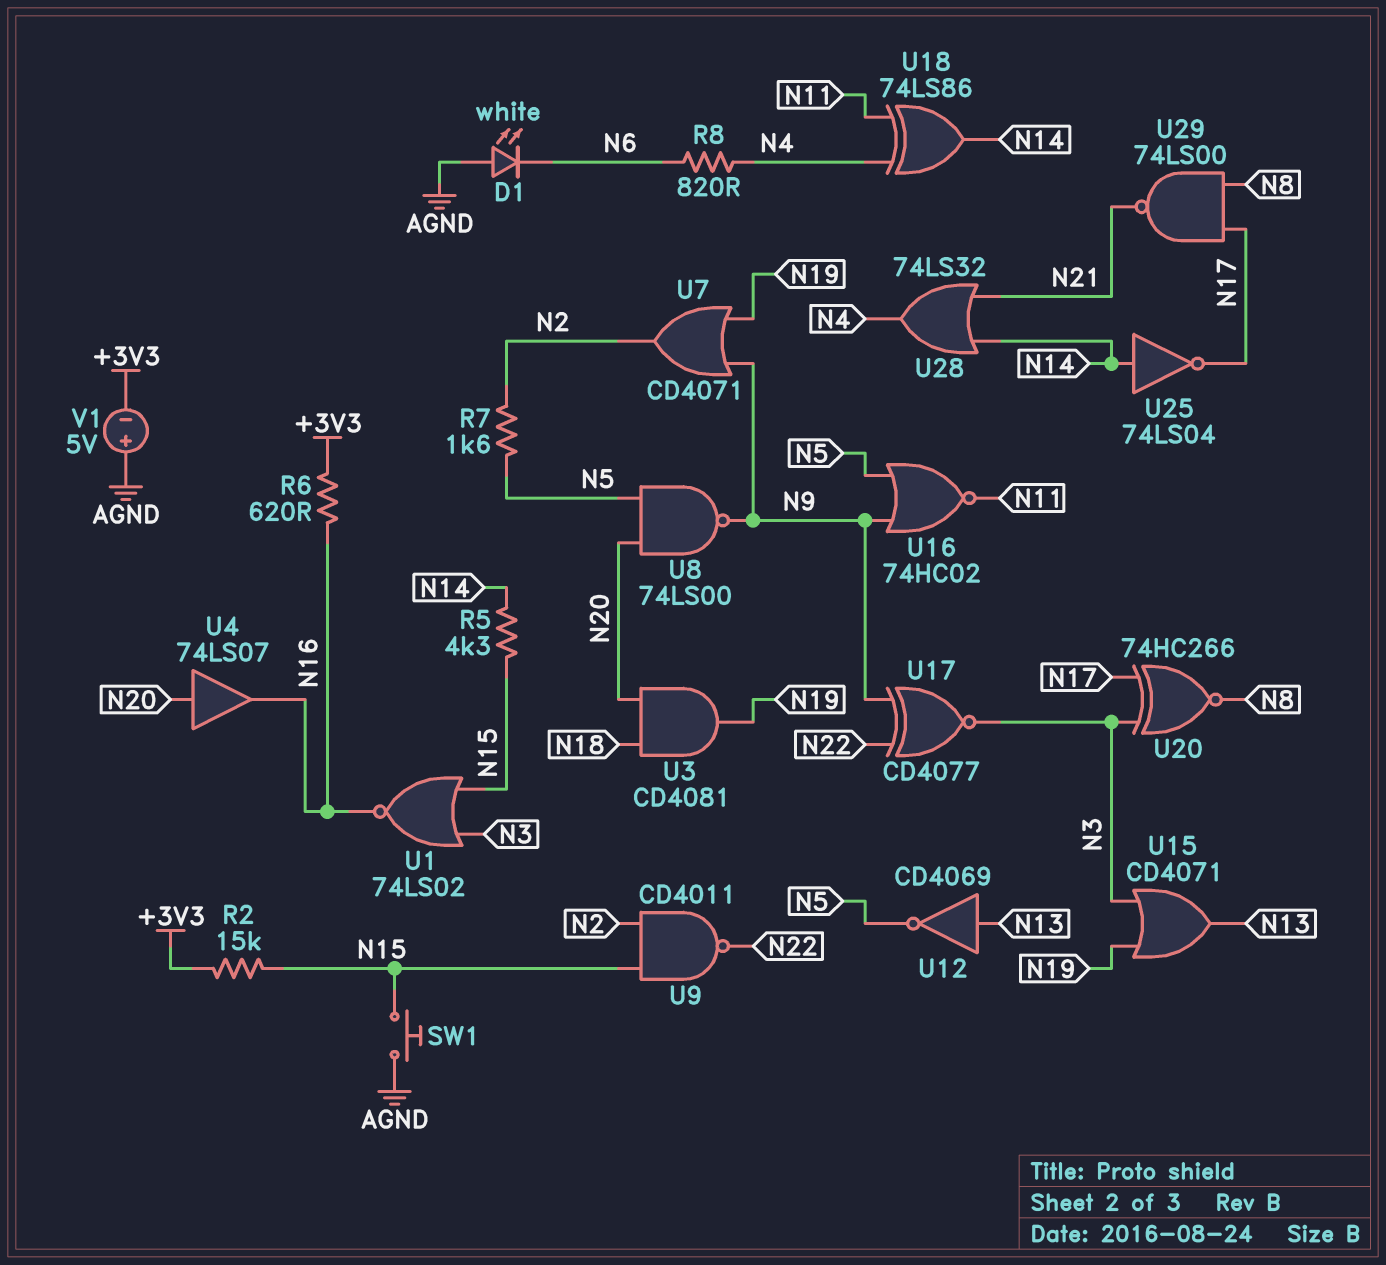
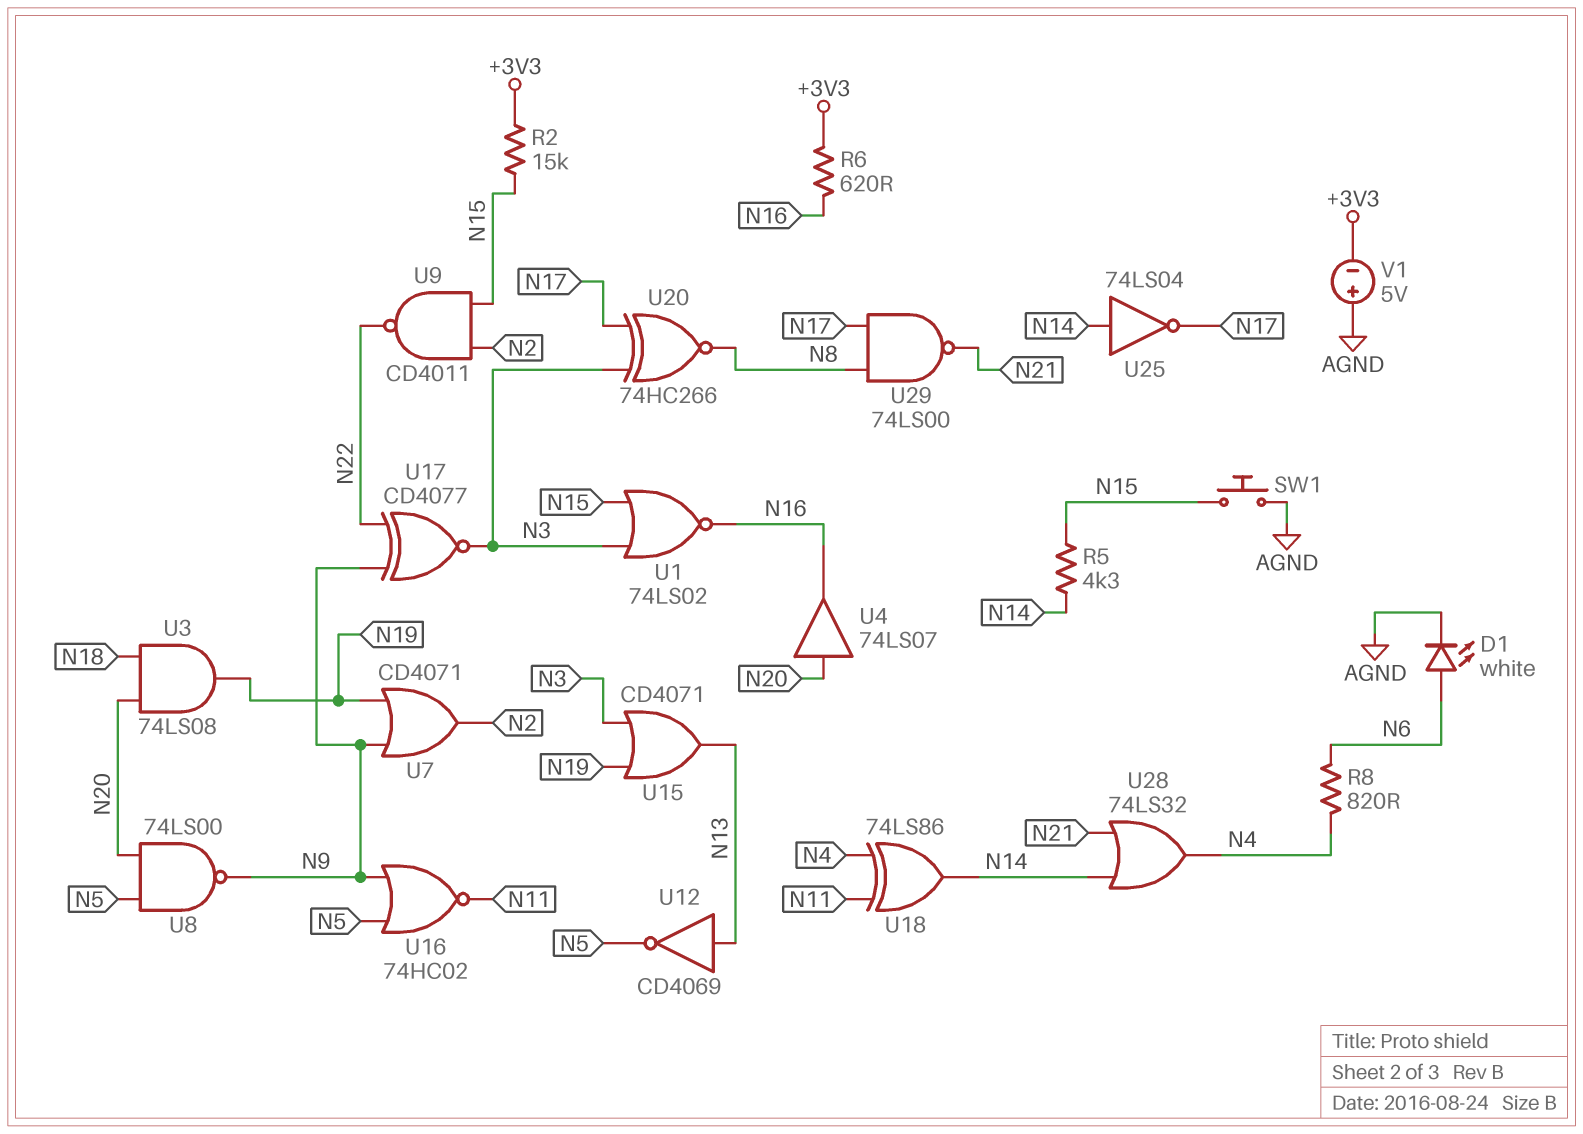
D1: LED white (A AGND, K N6) -> LED white (A N6, K AGND)
R7: 1.6k (N2, N5) -> none
U3: AND CD4081 (in N18, in N20, out N19) -> AND 74LS08 (in N18, in N20, out N19)

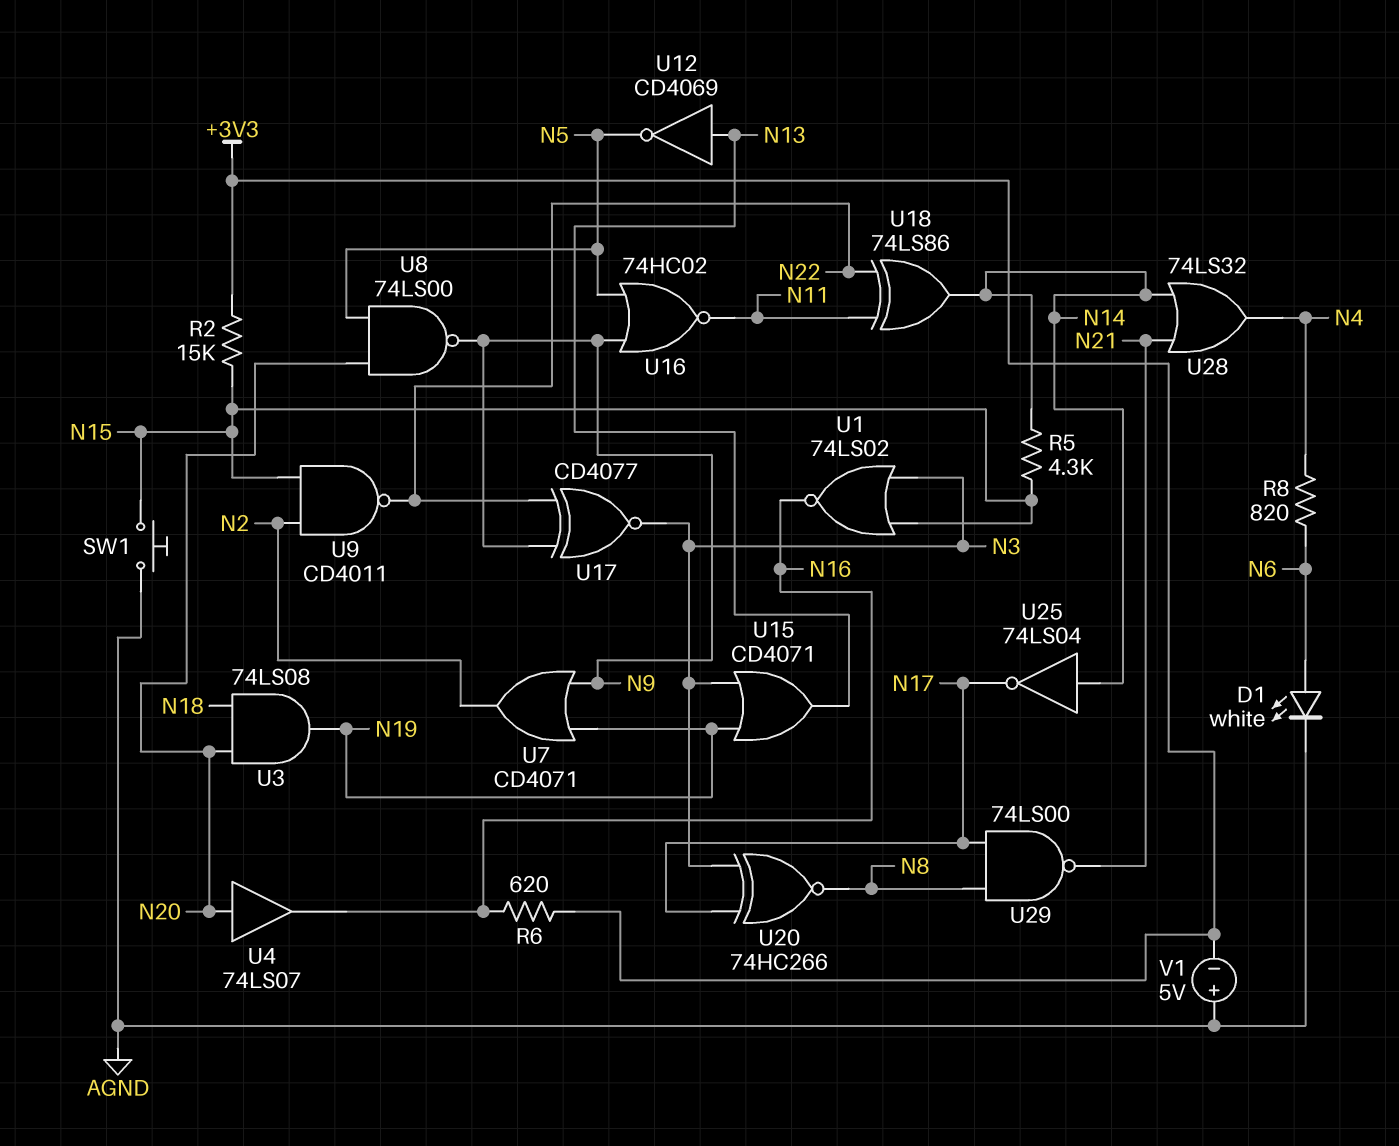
U18: XOR 74LS86 (in N4, in N11, out N14) -> XOR 74LS86 (in N11, in N22, out N14)

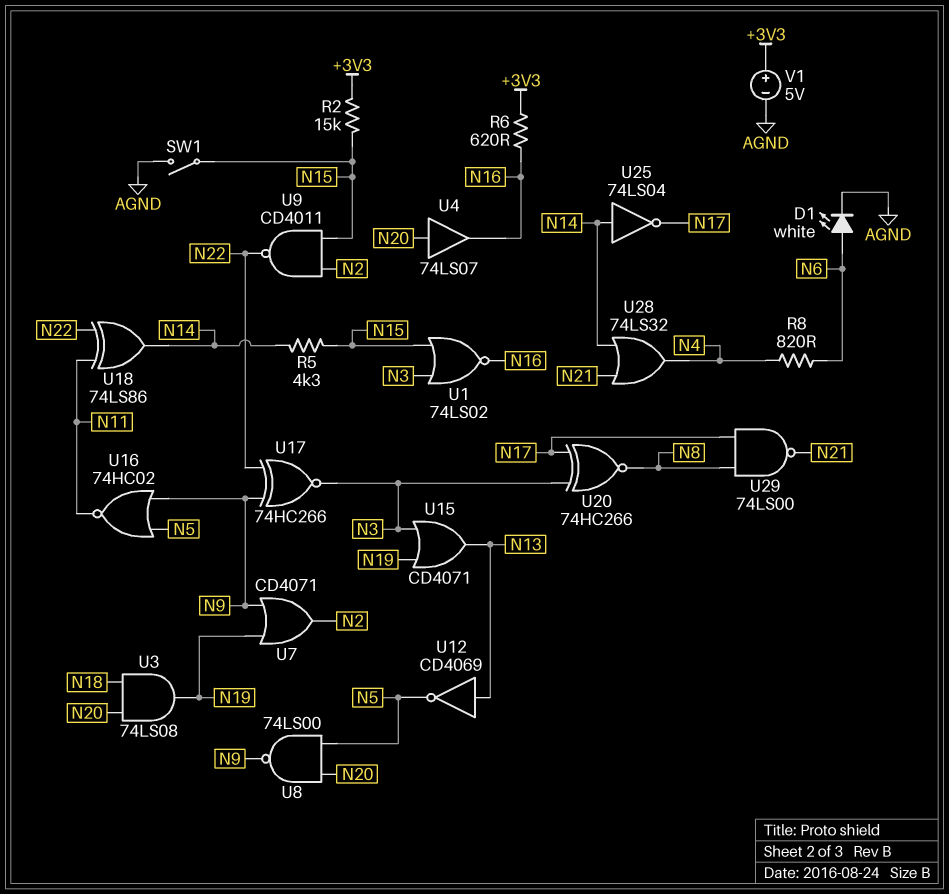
SW1: button (AGND, N15) -> switch (AGND, N15)
U17: XNOR CD4077 (in N9, in N22, out N3) -> XNOR 74HC266 (in N9, in N22, out N3)
V1: 5V (plus AGND, minus +3V3) -> 5V (plus +3V3, minus AGND)

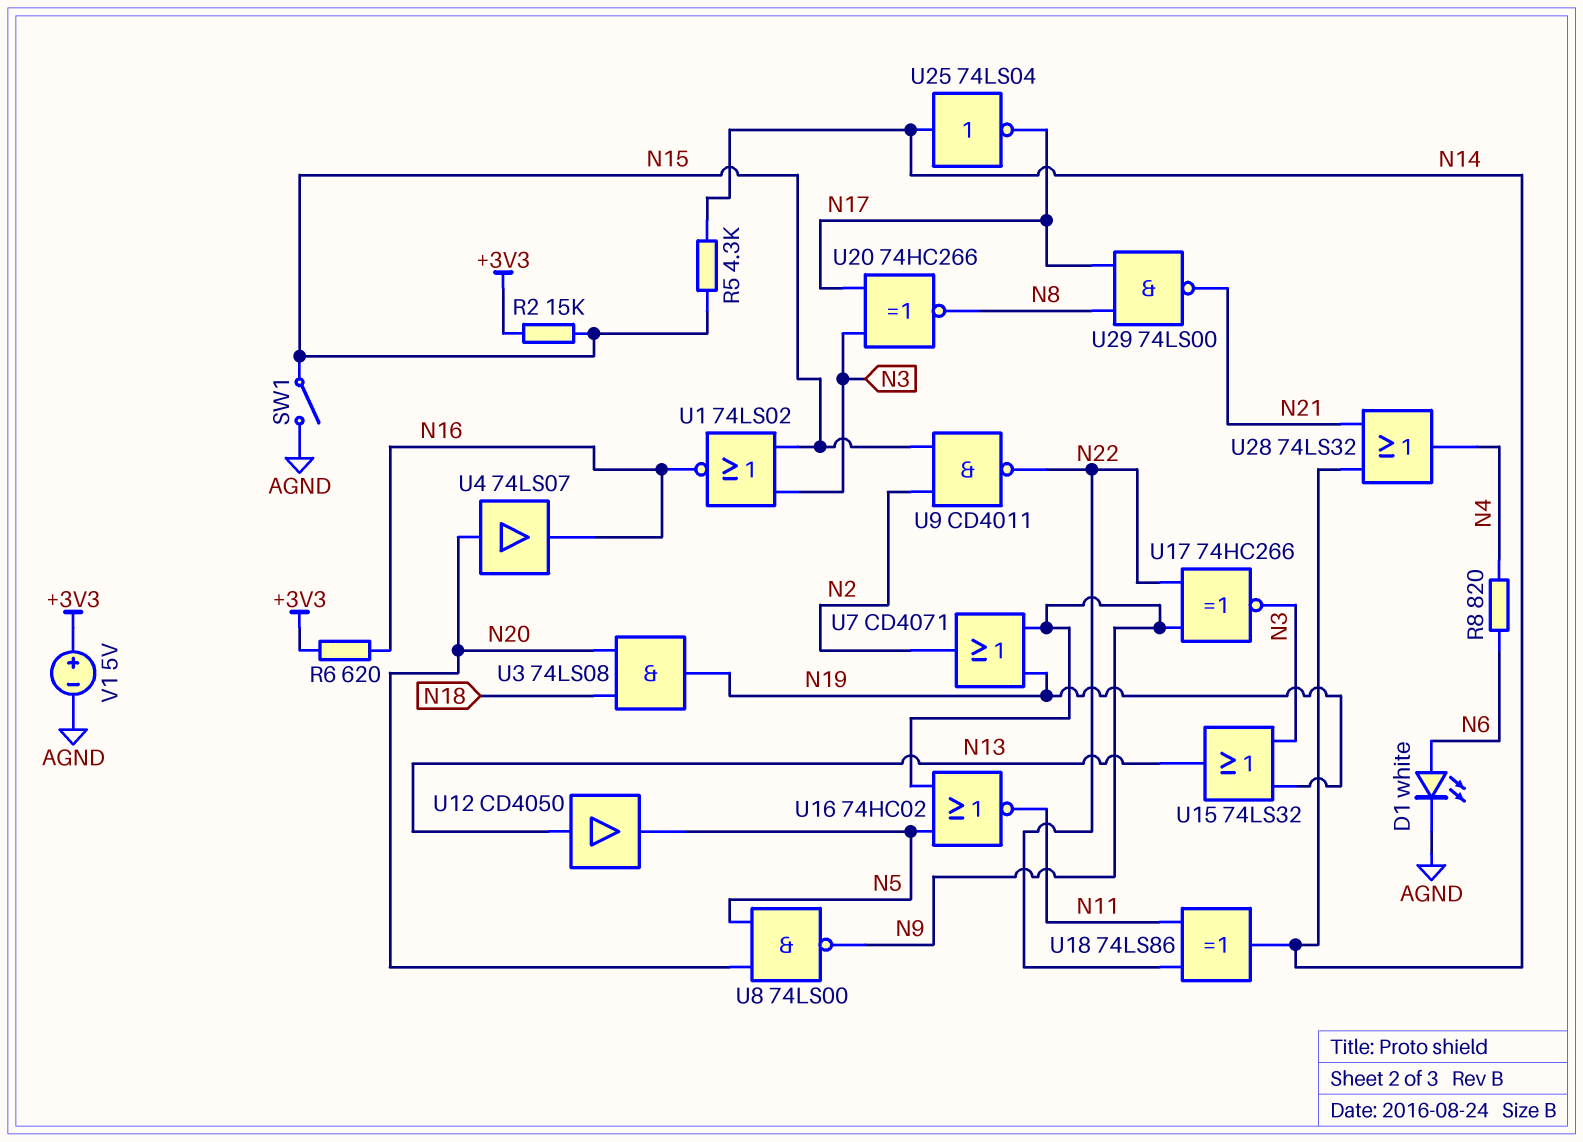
U12: NOT CD4069 (in N13, out N5) -> buffer CD4050 (in N13, out N5)
U15: OR CD4071 (in N3, in N19, out N13) -> OR 74LS32 (in N3, in N19, out N13)

